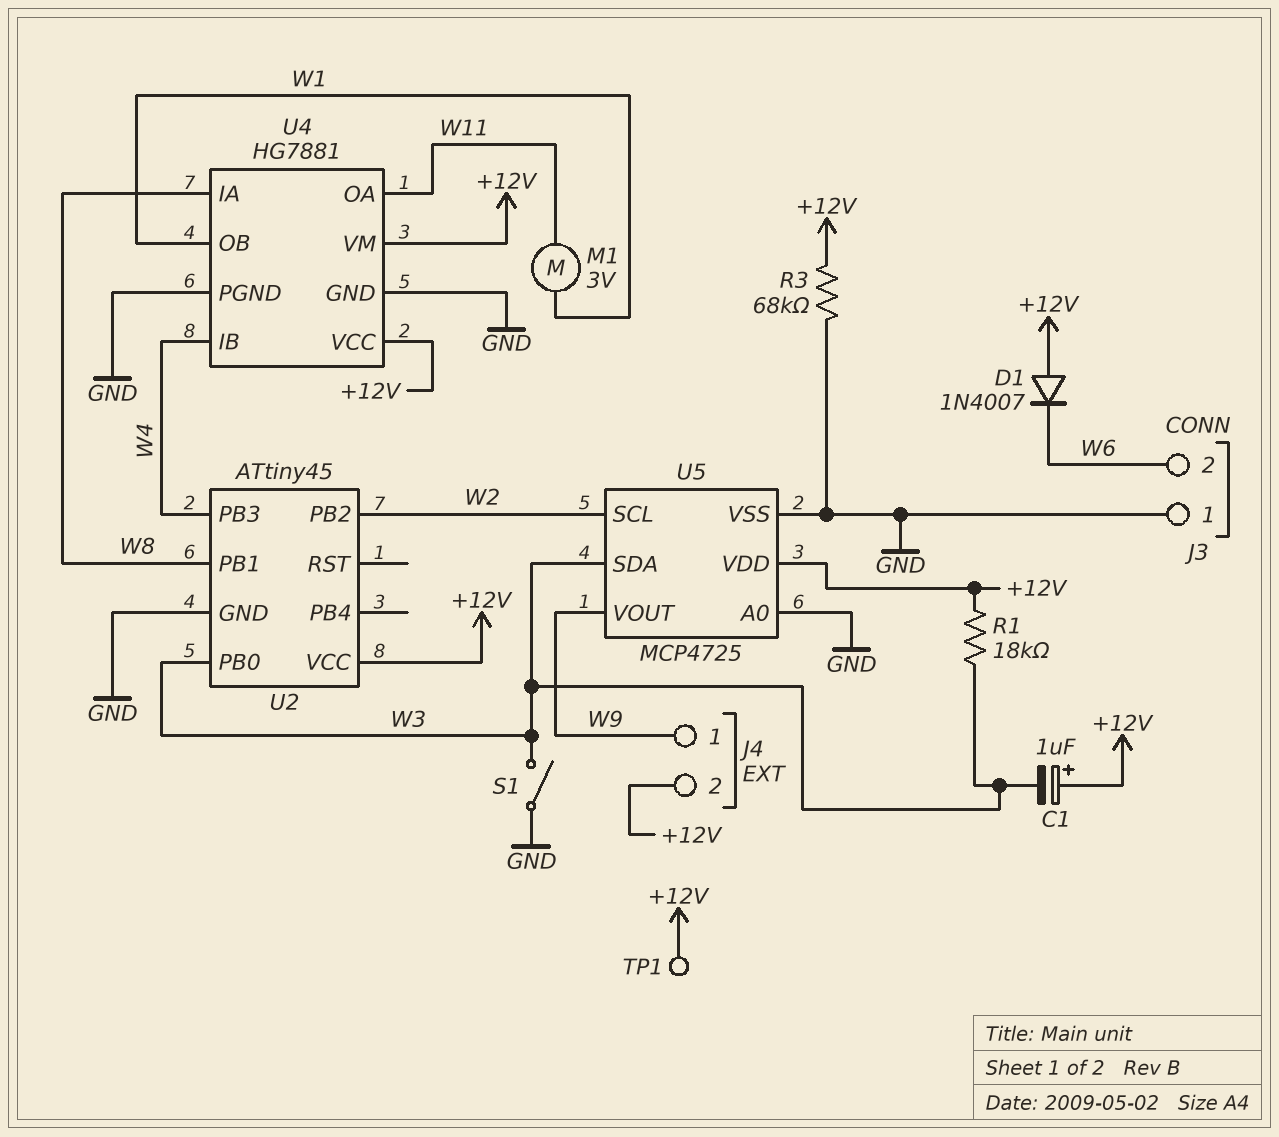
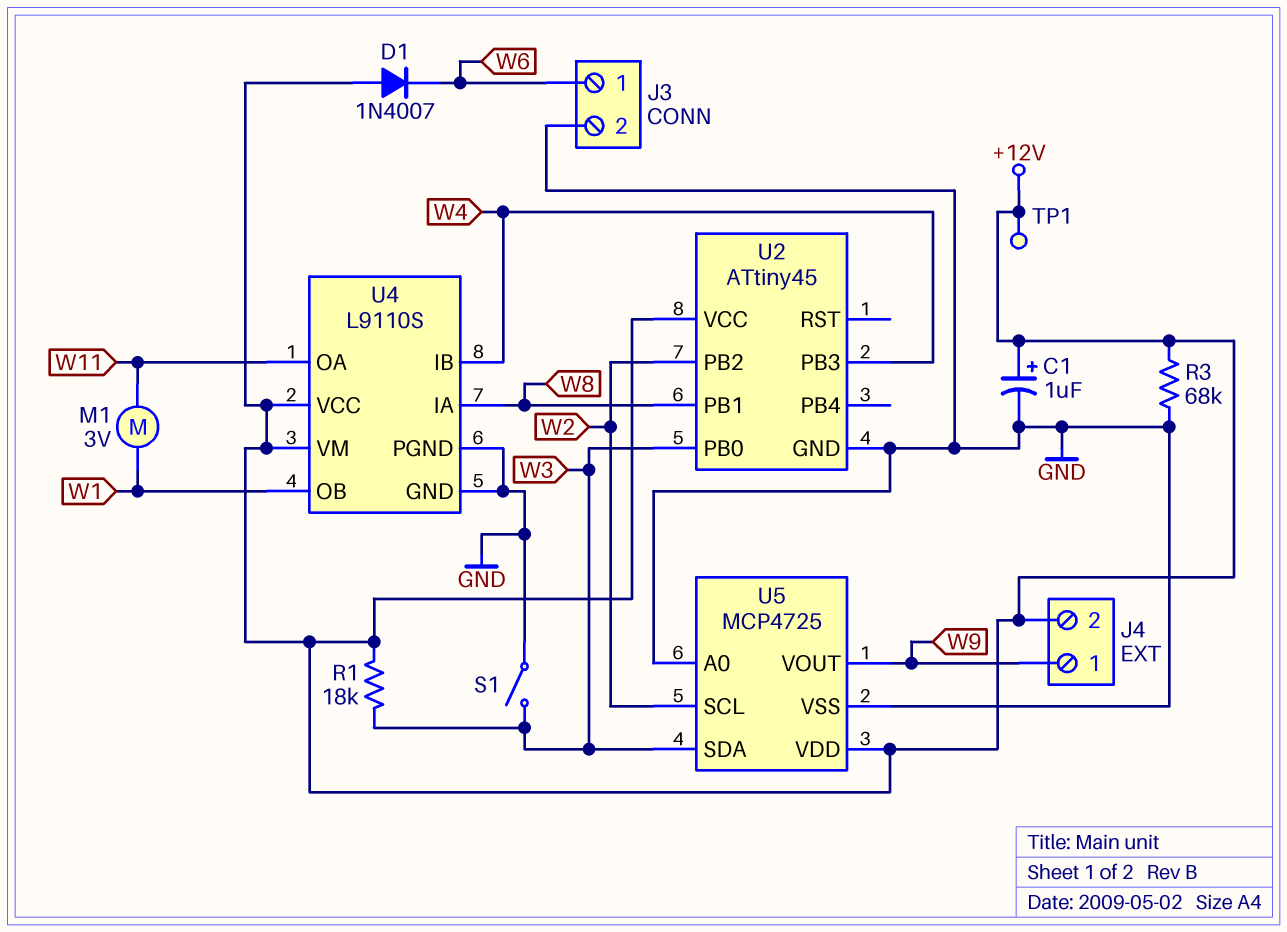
C1: 1uF (plus +12V, minus W3) -> 1uF (plus +12V, minus GND)
J3 pin 1: GND -> W6
J3 pin 2: W6 -> GND
U4: HG7881 -> L9110S

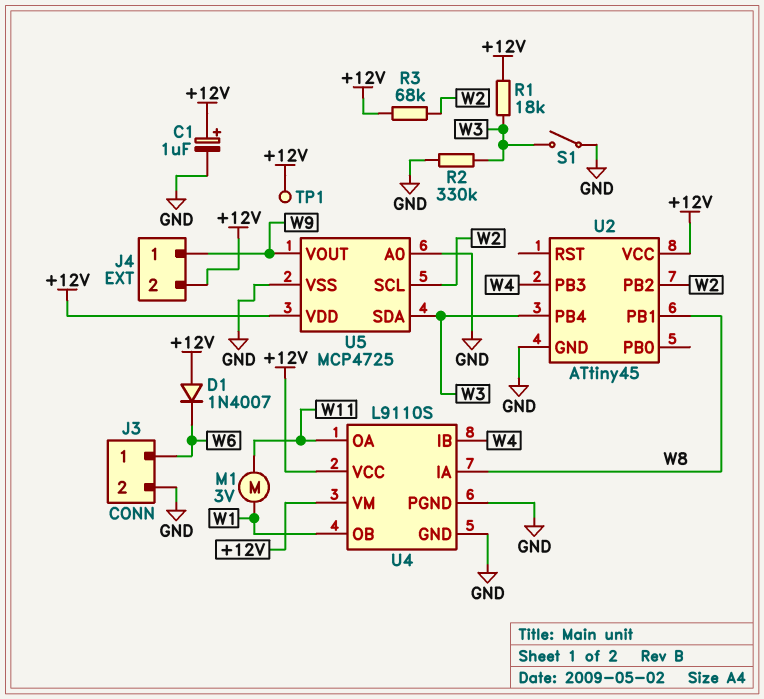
R2: none -> 330k (GND, W3)
R3: 68k (+12V, GND) -> 68k (+12V, W2)
U2 pin PB0: W3 -> none
U2 pin PB4: none -> W3

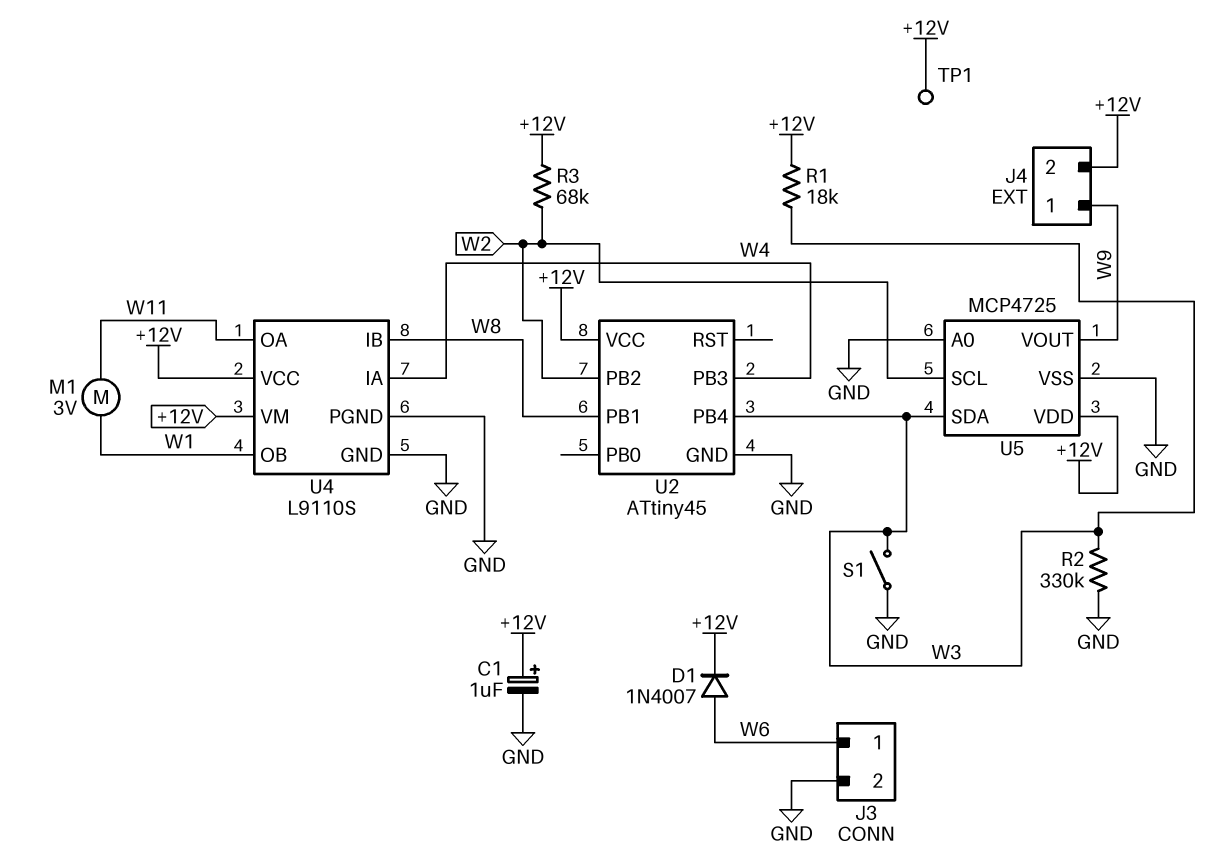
D1: diode 1N4007 (A +12V, K W6) -> diode 1N4007 (A W6, K +12V)
U4 pin IA: W8 -> W4
U4 pin IB: W4 -> W8

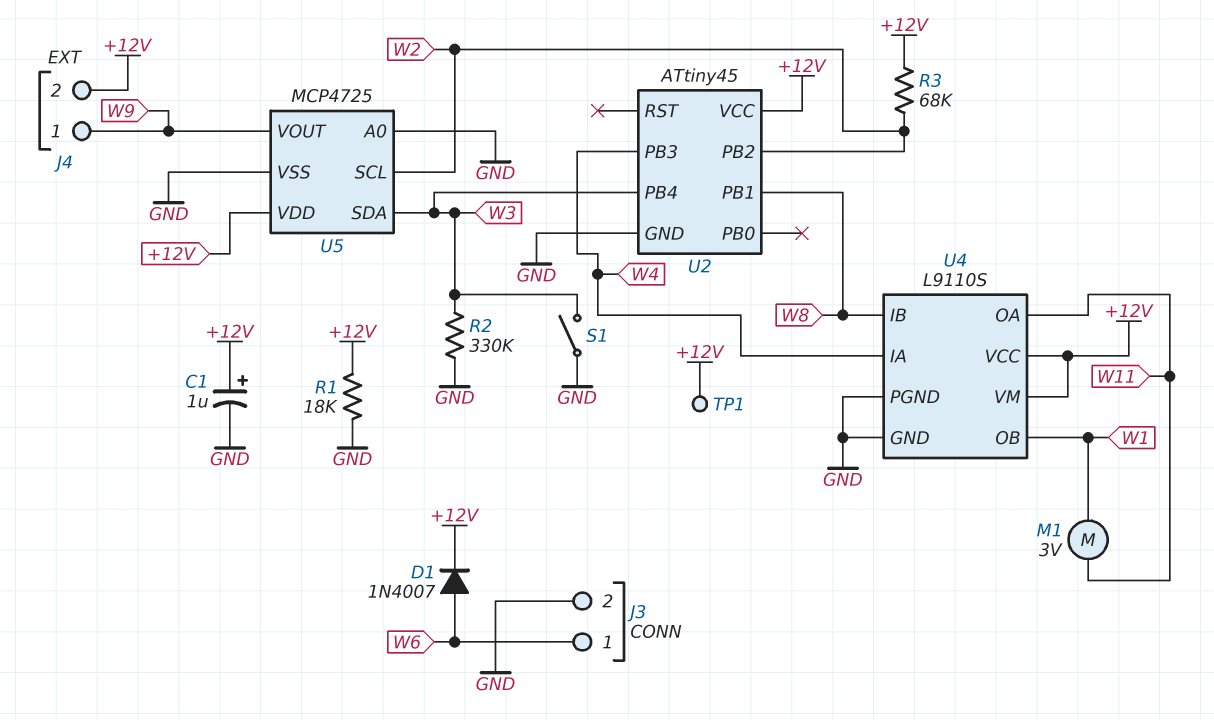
R1: 18k (+12V, W3) -> 18k (+12V, GND)

